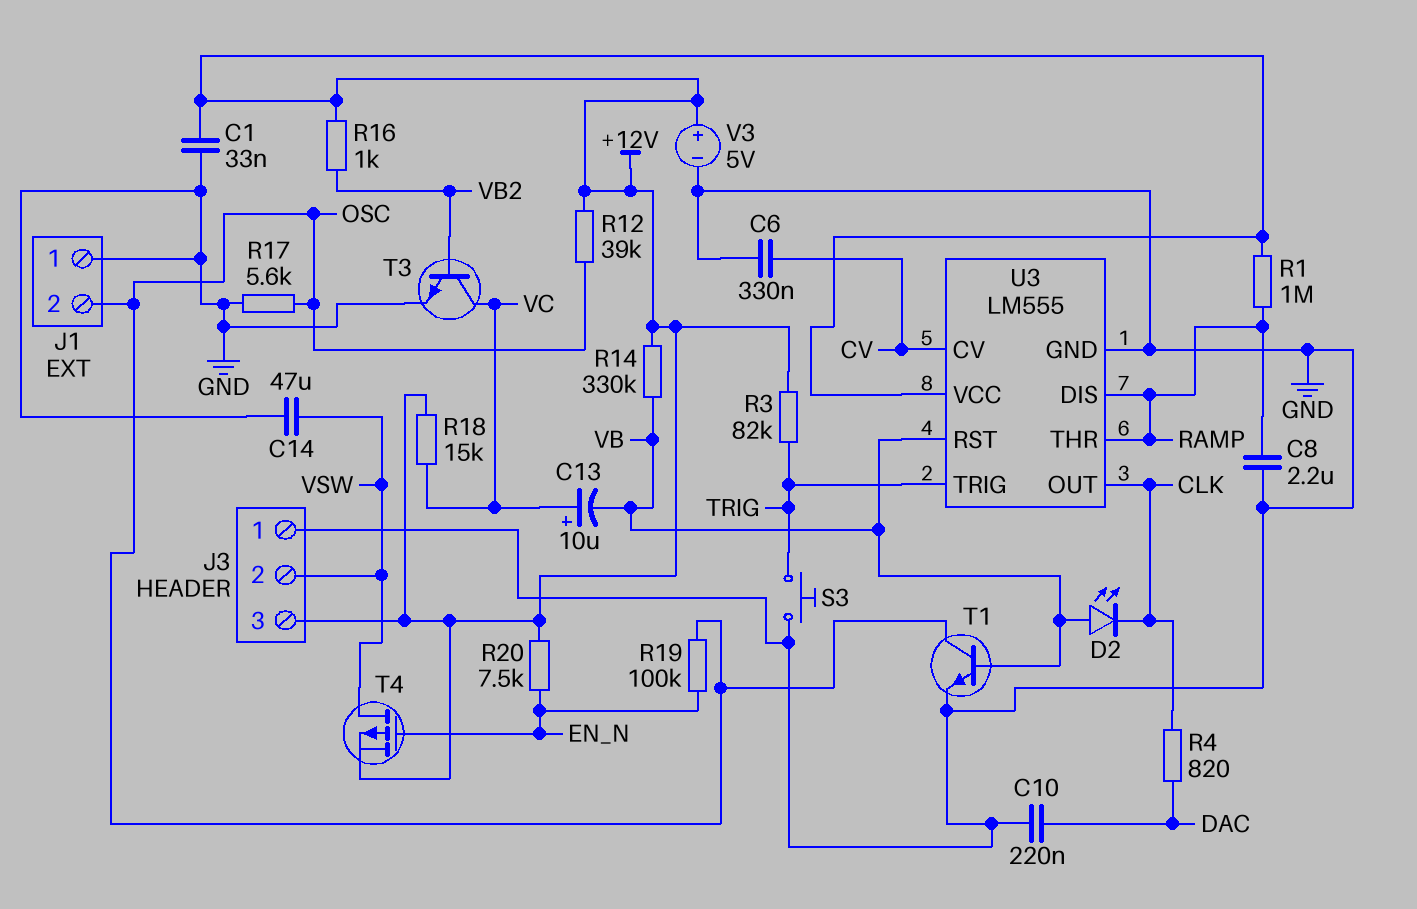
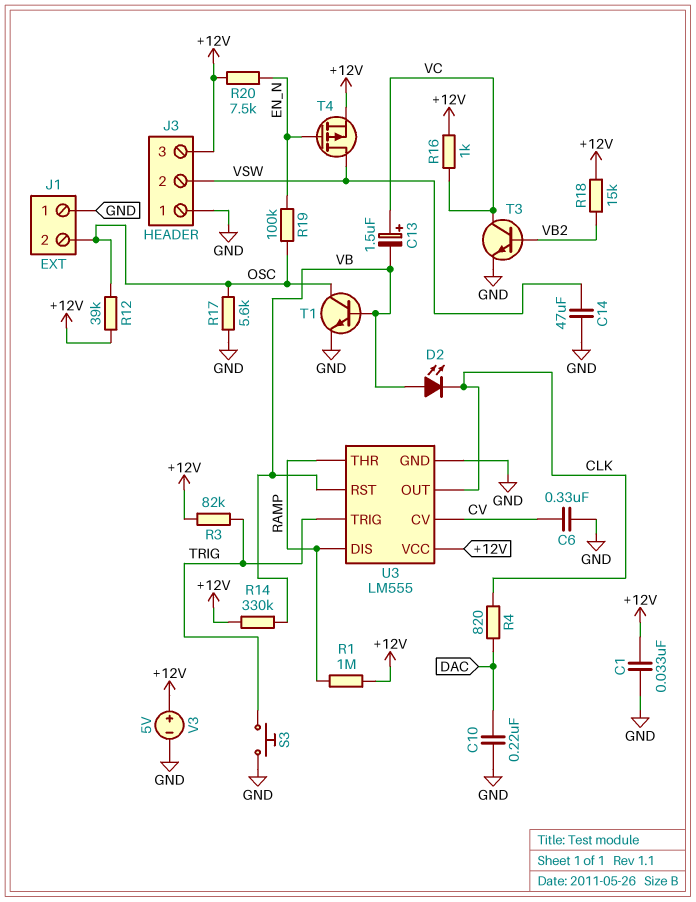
C8: 2.2uF (GND, RAMP) -> none
C13: 10uF (plus VC, minus VB) -> 1.5uF (plus VC, minus VB)
R16: 1k (+12V, VB2) -> 1k (+12V, VC)
R18: 15k (+12V, VC) -> 15k (+12V, VB2)

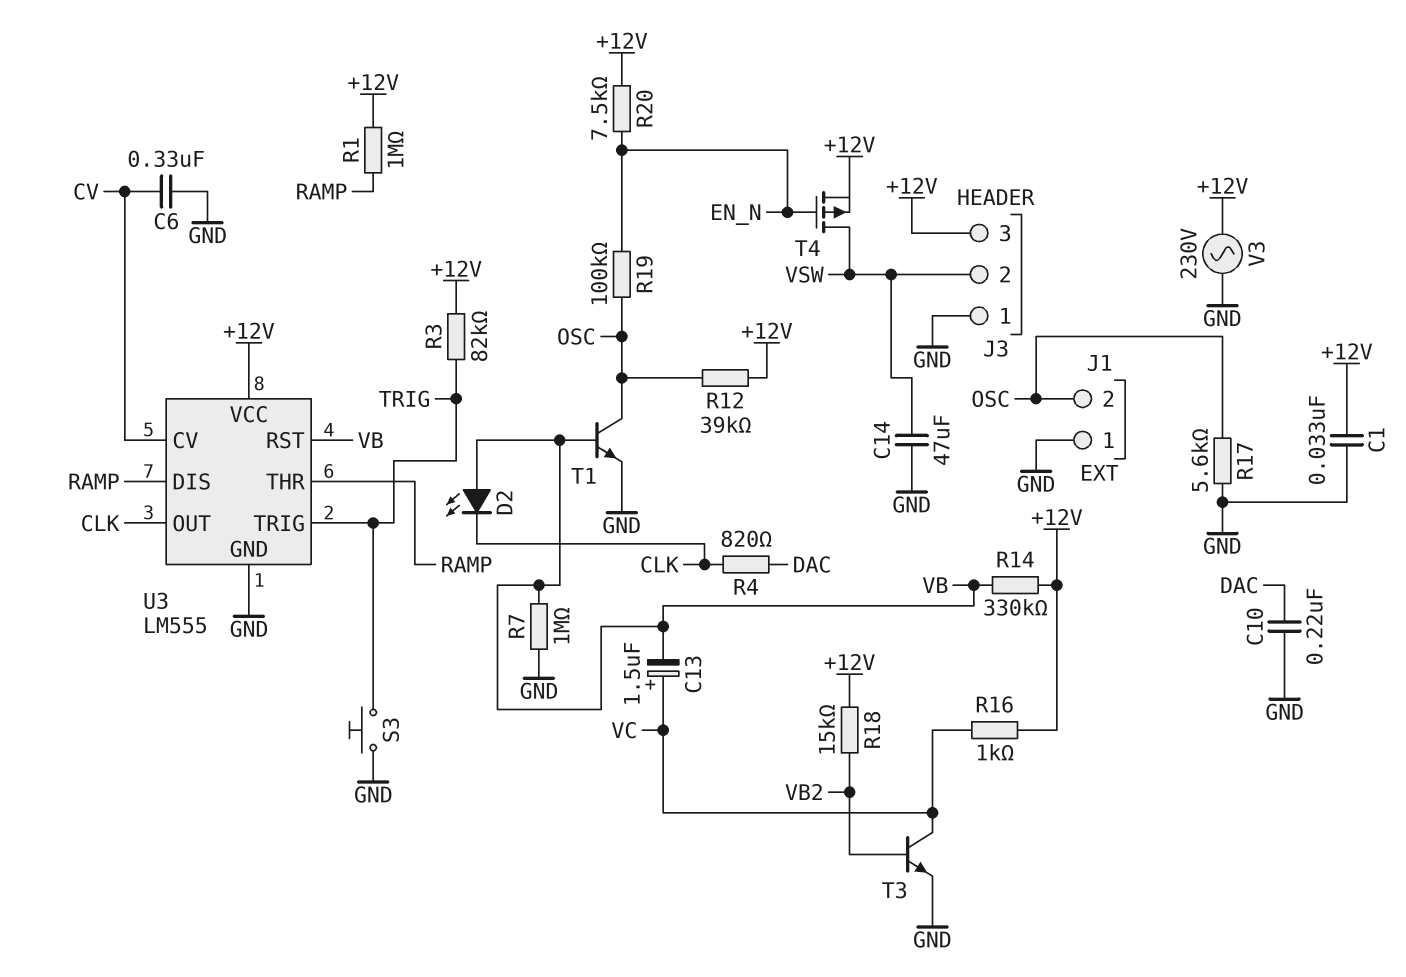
R7: none -> 1M (GND, VB)
V3: 5V (plus +12V, minus GND) -> AC 230V (+12V, GND)

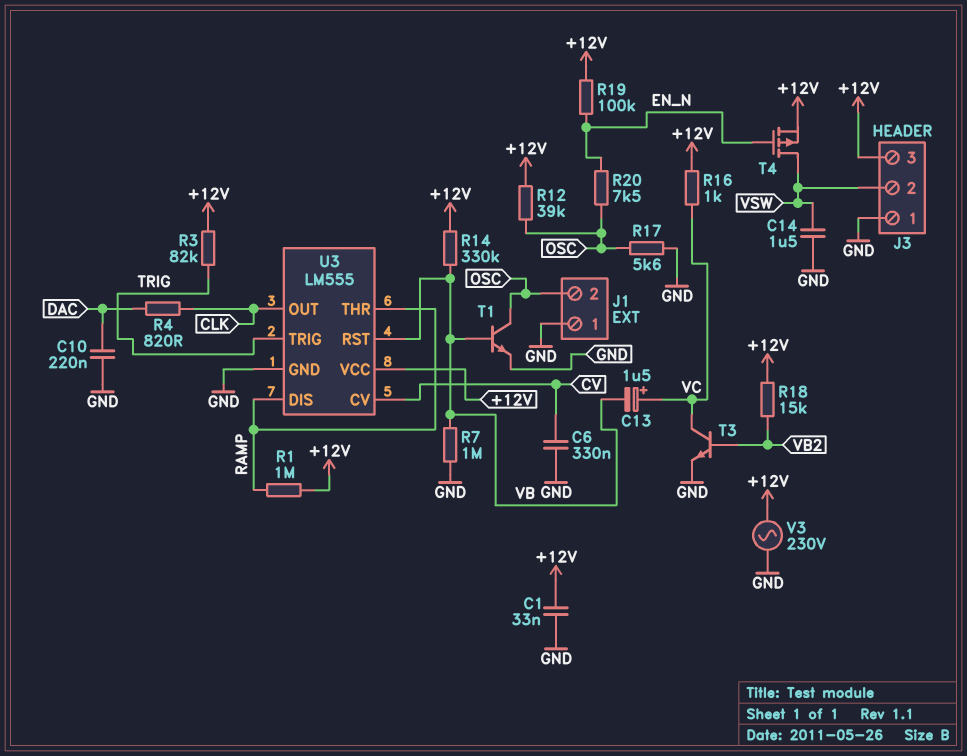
C14: 47uF (GND, VSW) -> 1.5uF (GND, VSW)
D2: LED (A VB, K CLK) -> none
R19: 100k (EN_N, OSC) -> 100k (+12V, EN_N)
R20: 7.5k (+12V, EN_N) -> 7.5k (EN_N, OSC)
S3: button (GND, TRIG) -> none

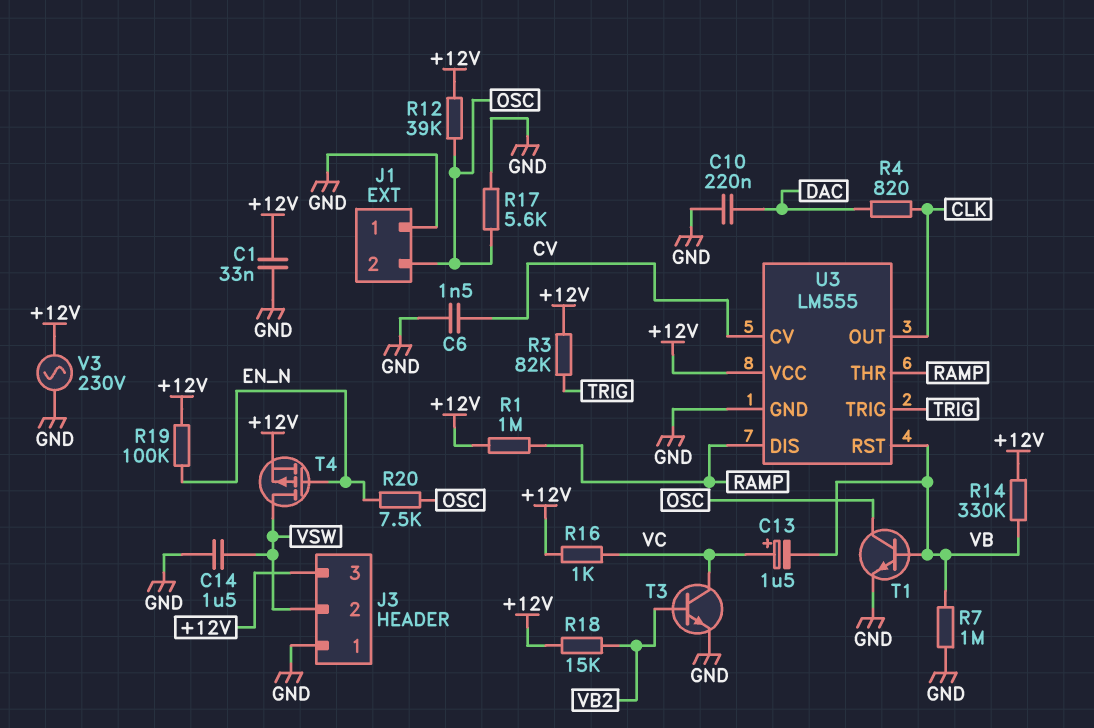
C6: 330nF (CV, GND) -> 1.5nF (CV, GND)

